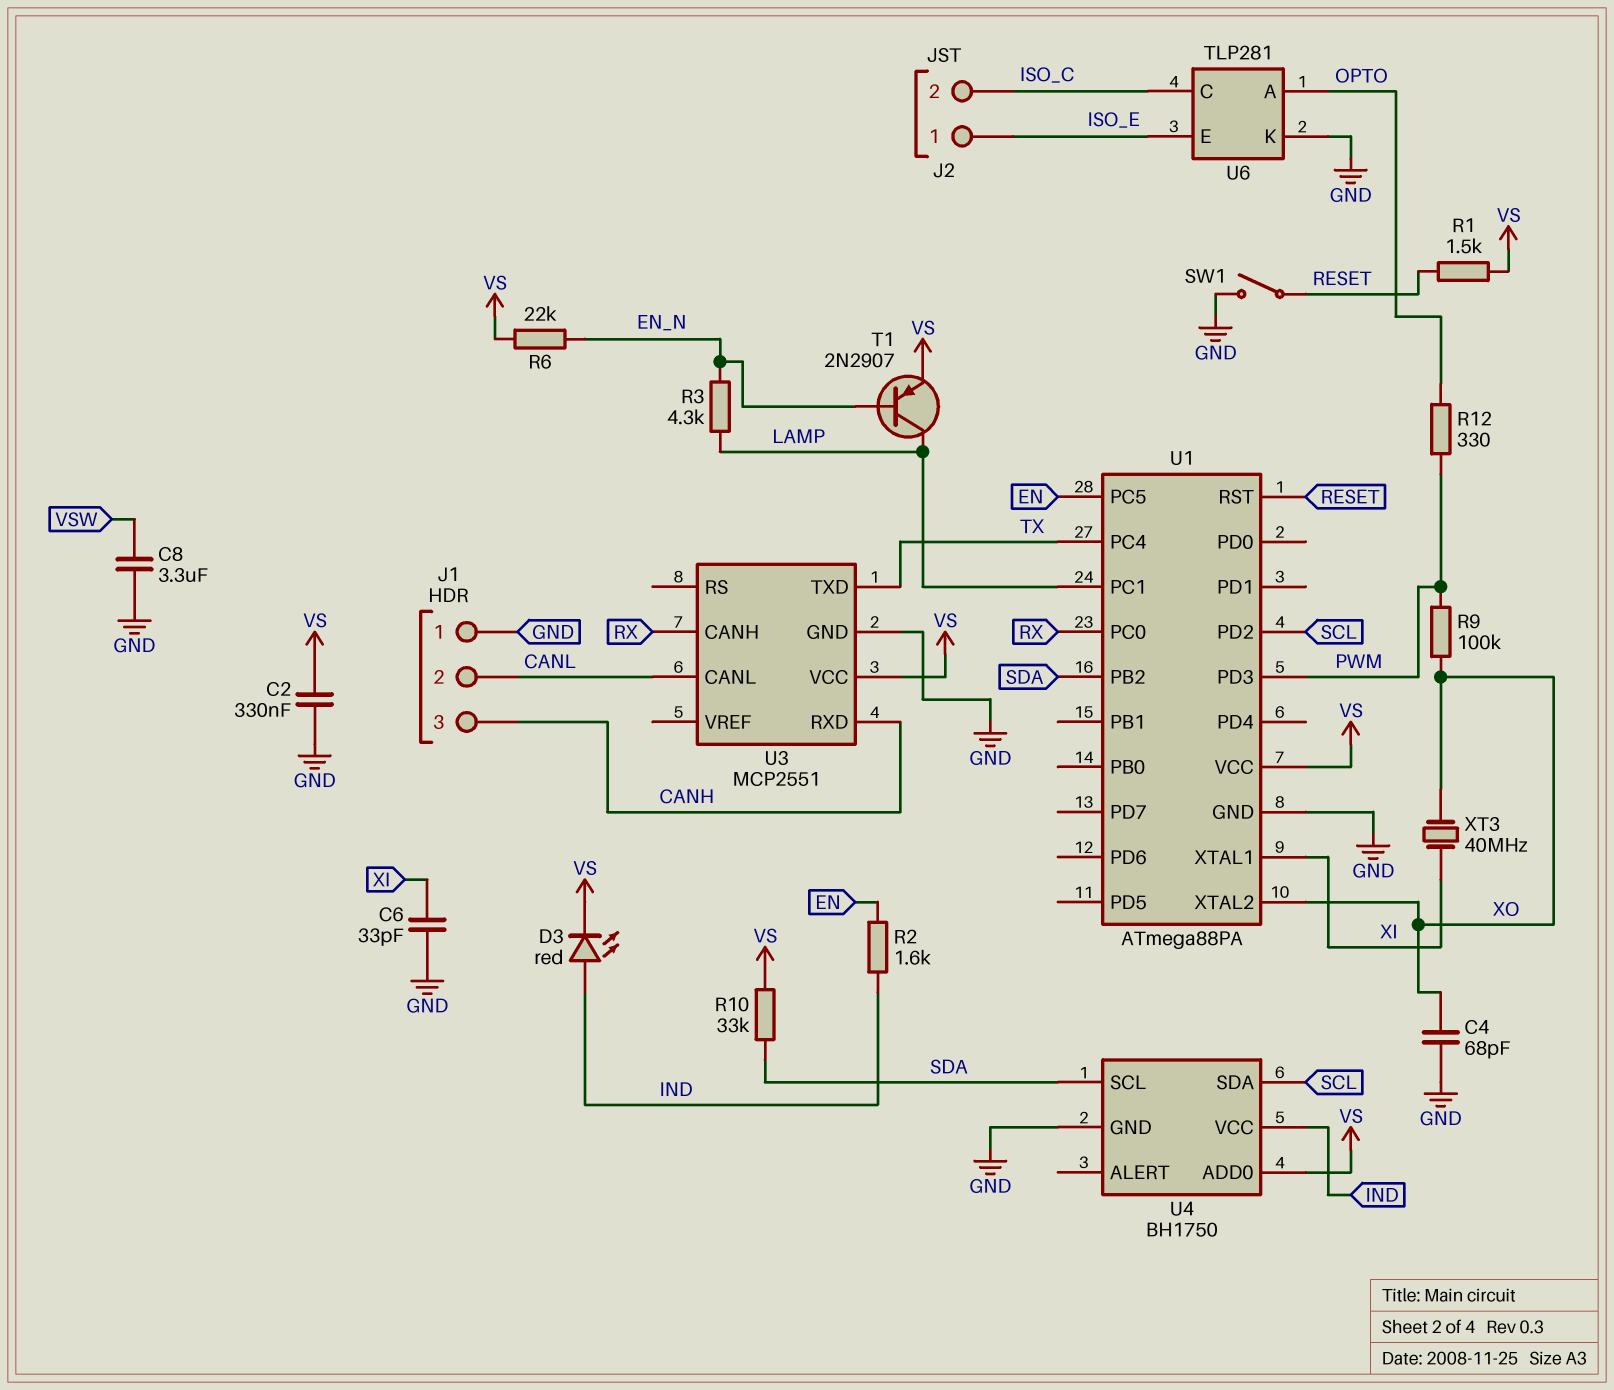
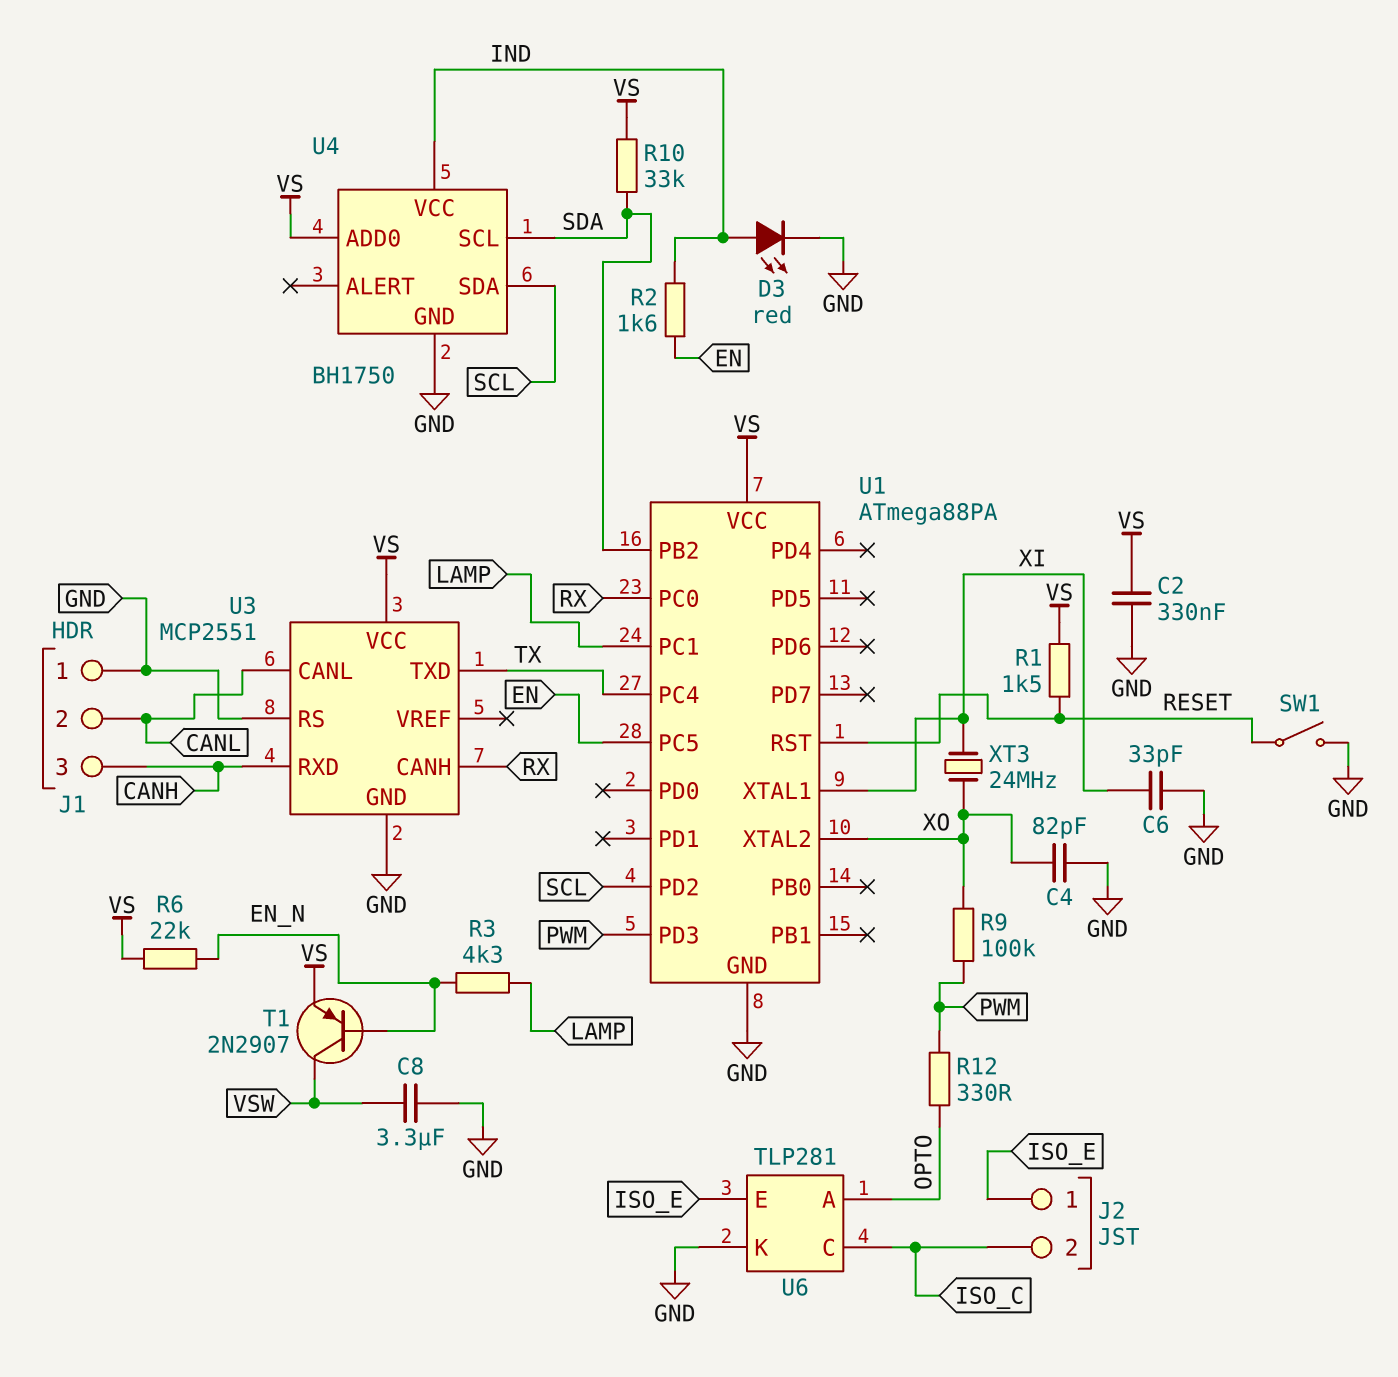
C4: 68pF (GND, XO) -> 82pF (GND, XO)
D3: LED red (A IND, K VS) -> LED red (A IND, K GND)
T1: PNP 2N2907 (B EN_N, C LAMP, E VS) -> PNP 2N2907 (B EN_N, C VSW, E VS)
U3 pin RS: none -> GND
XT3: 40MHz (XI, XO) -> 24MHz (XI, XO)

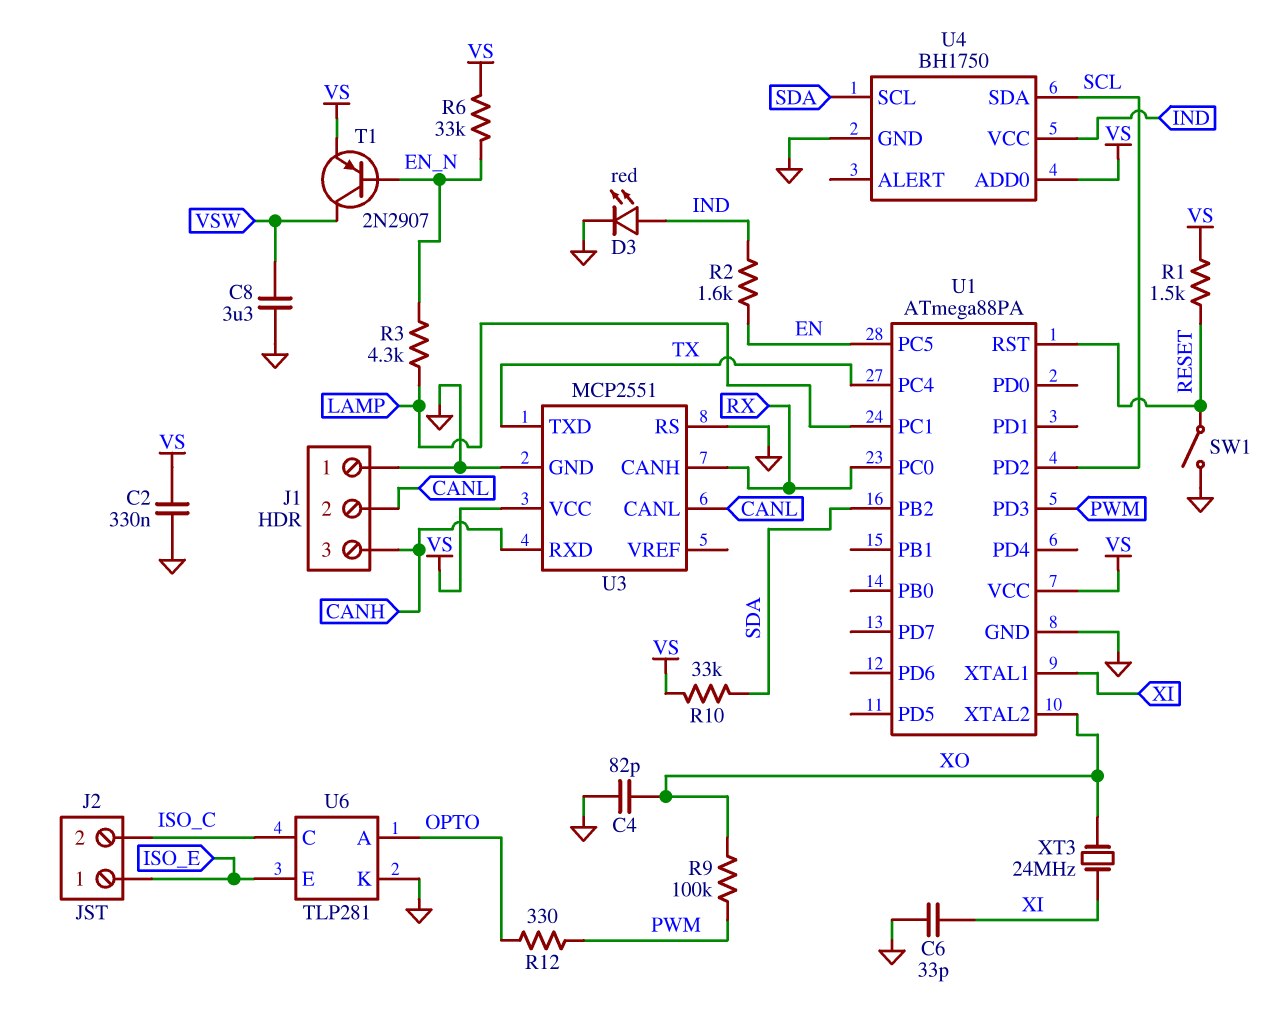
R6: 22k (EN_N, VS) -> 33k (EN_N, VS)

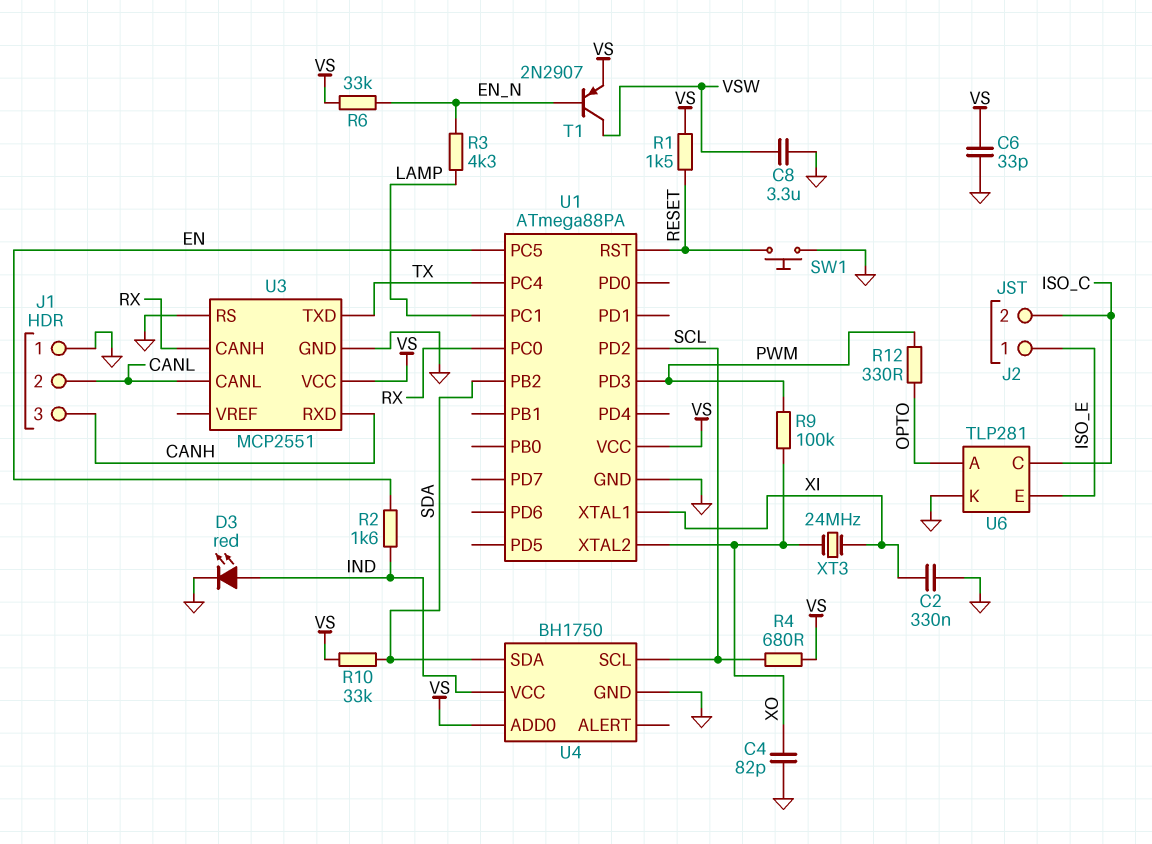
C2: 330nF (GND, VS) -> 330nF (GND, XI)
C6: 33pF (GND, XI) -> 33pF (GND, VS)
R4: none -> 680 (SCL, VS)
SW1: switch (GND, RESET) -> button (GND, RESET)
U4 pin SCL: SDA -> SCL
U4 pin SDA: SCL -> SDA

